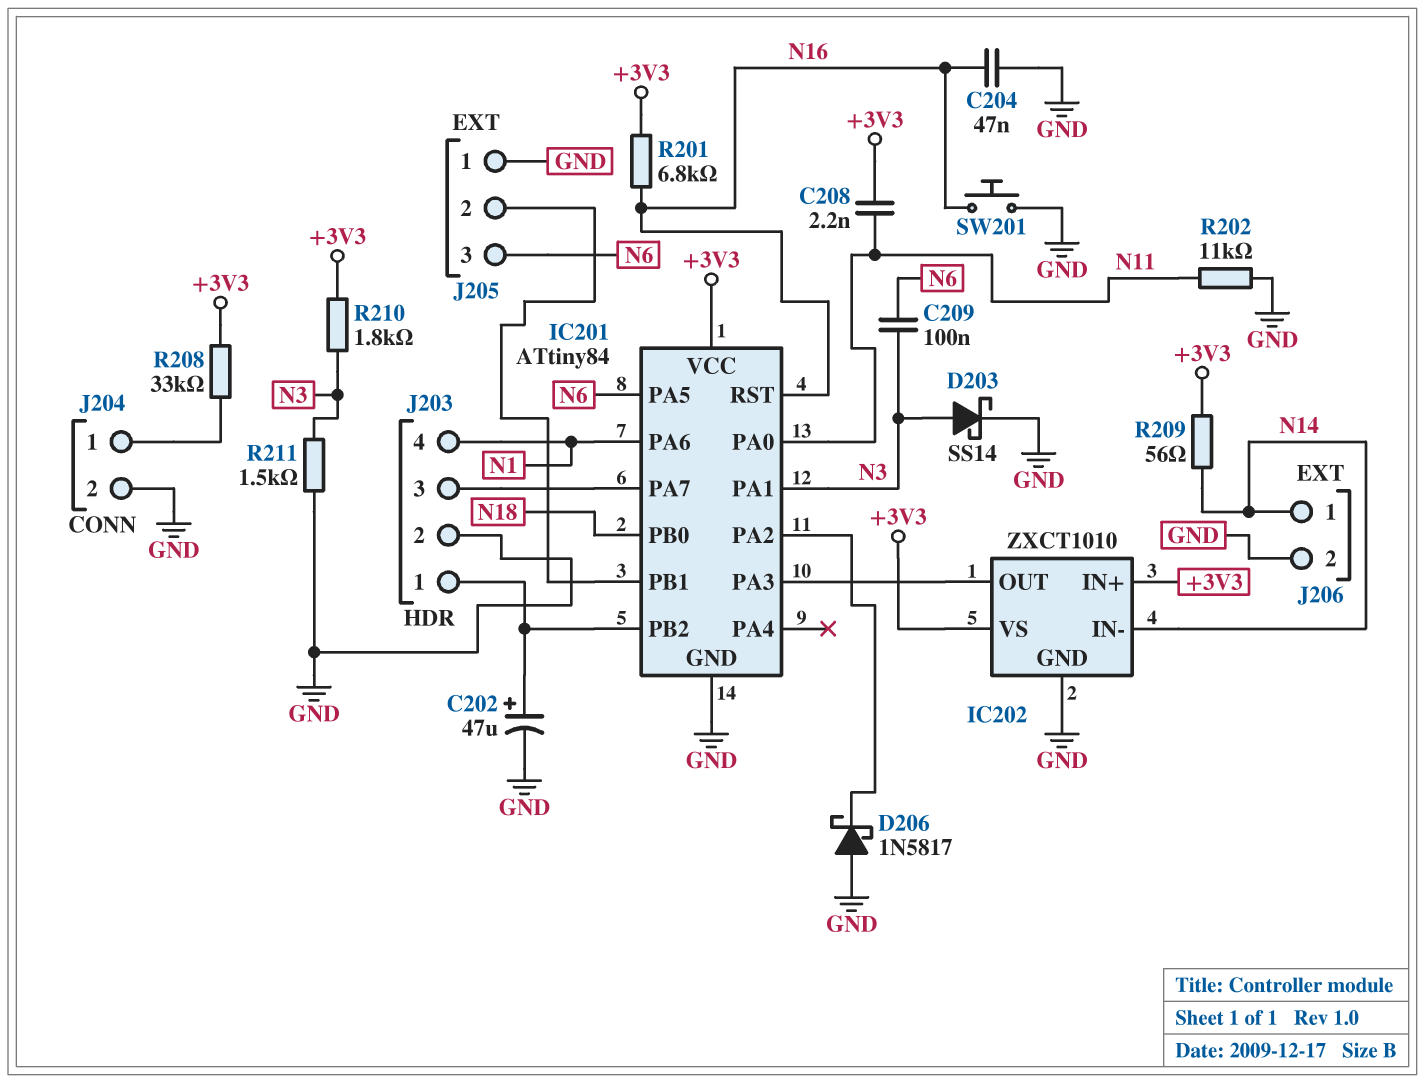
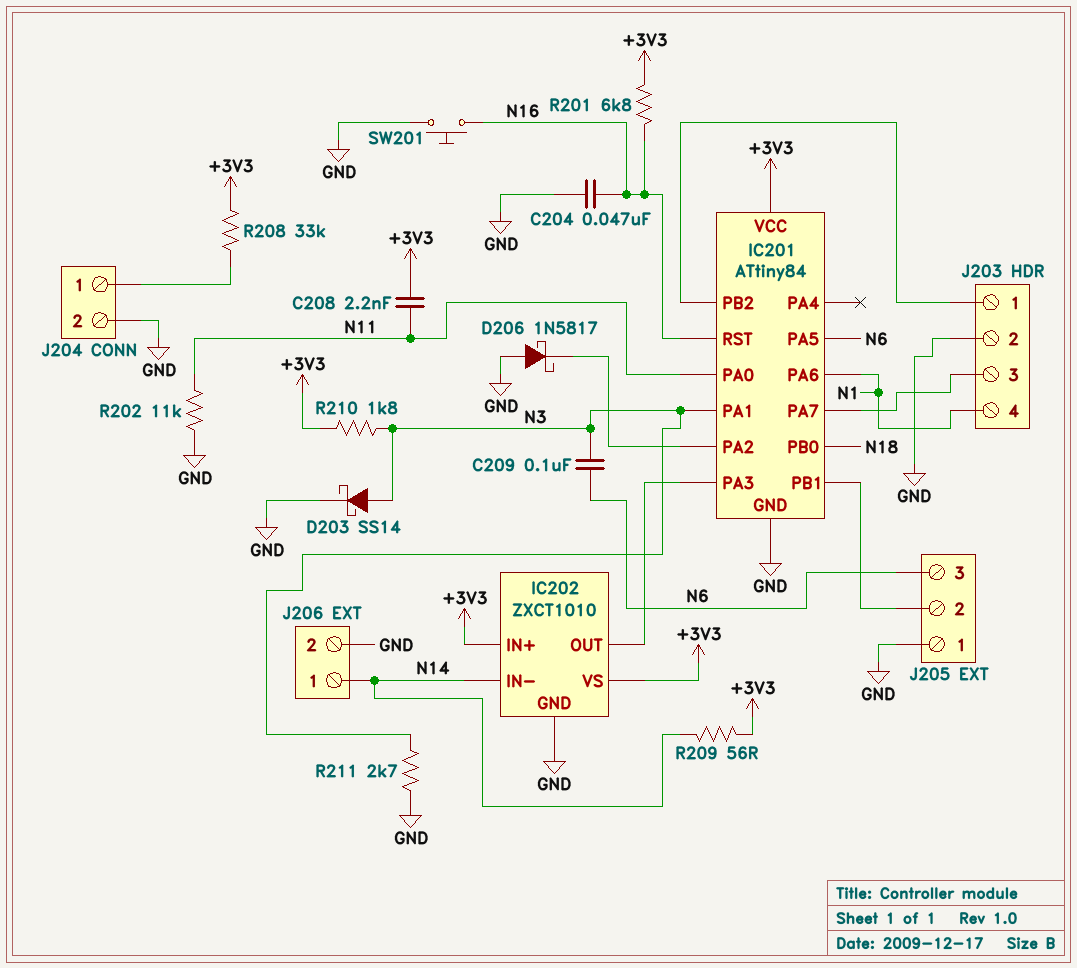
C202: 47uF (plus IC201/PB2, minus GND) -> none
R211: 1.5k (GND, N3) -> 2.7k (GND, N3)

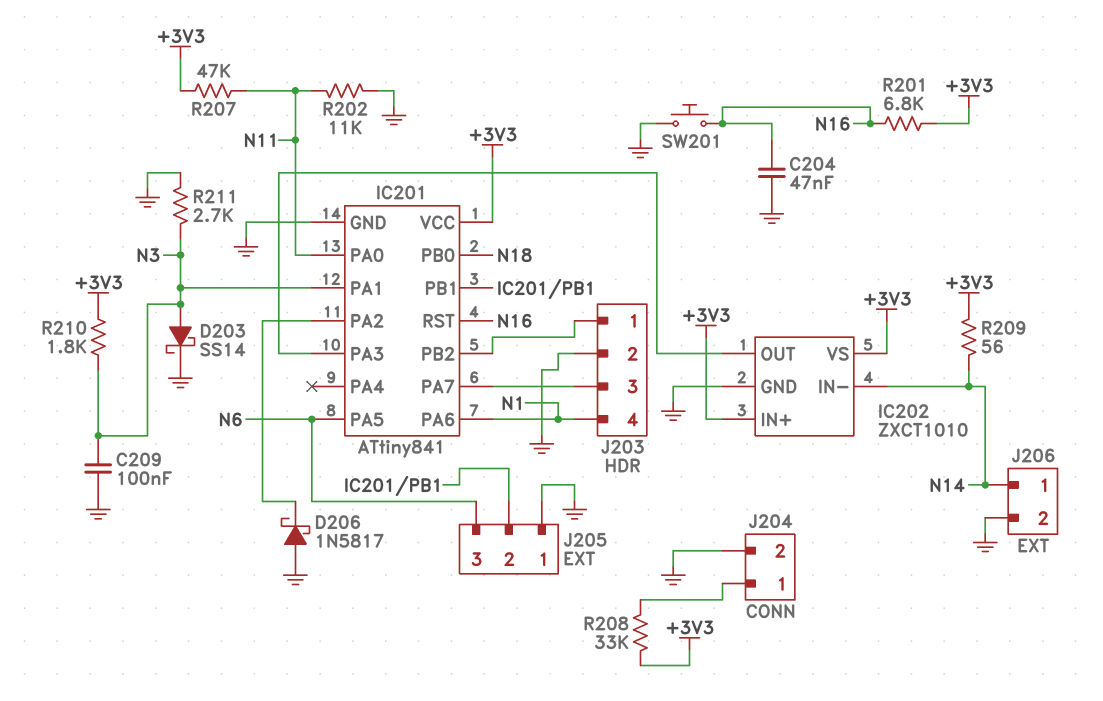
C208: 2.2nF (+3V3, N11) -> none
C209: 100nF (N3, N6) -> 100nF (GND, N3)
IC201: ATtiny84 -> ATtiny841
R207: none -> 47k (+3V3, N11)

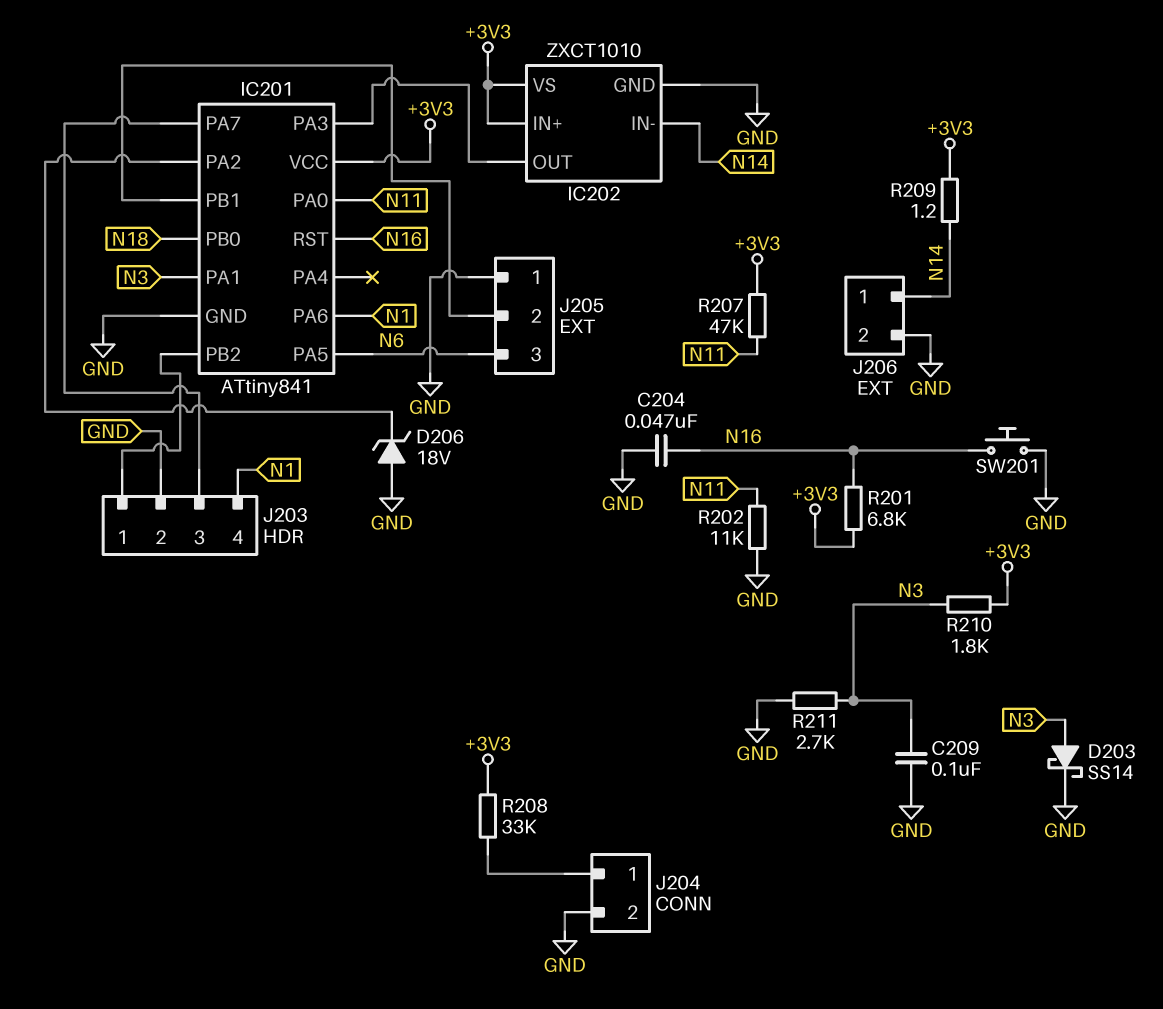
D206: schottky 1N5817 (A GND, K IC201/PA2) -> zener 18V (A GND, K IC201/PA2)
R209: 56 (+3V3, N14) -> 1.2 (+3V3, N14)

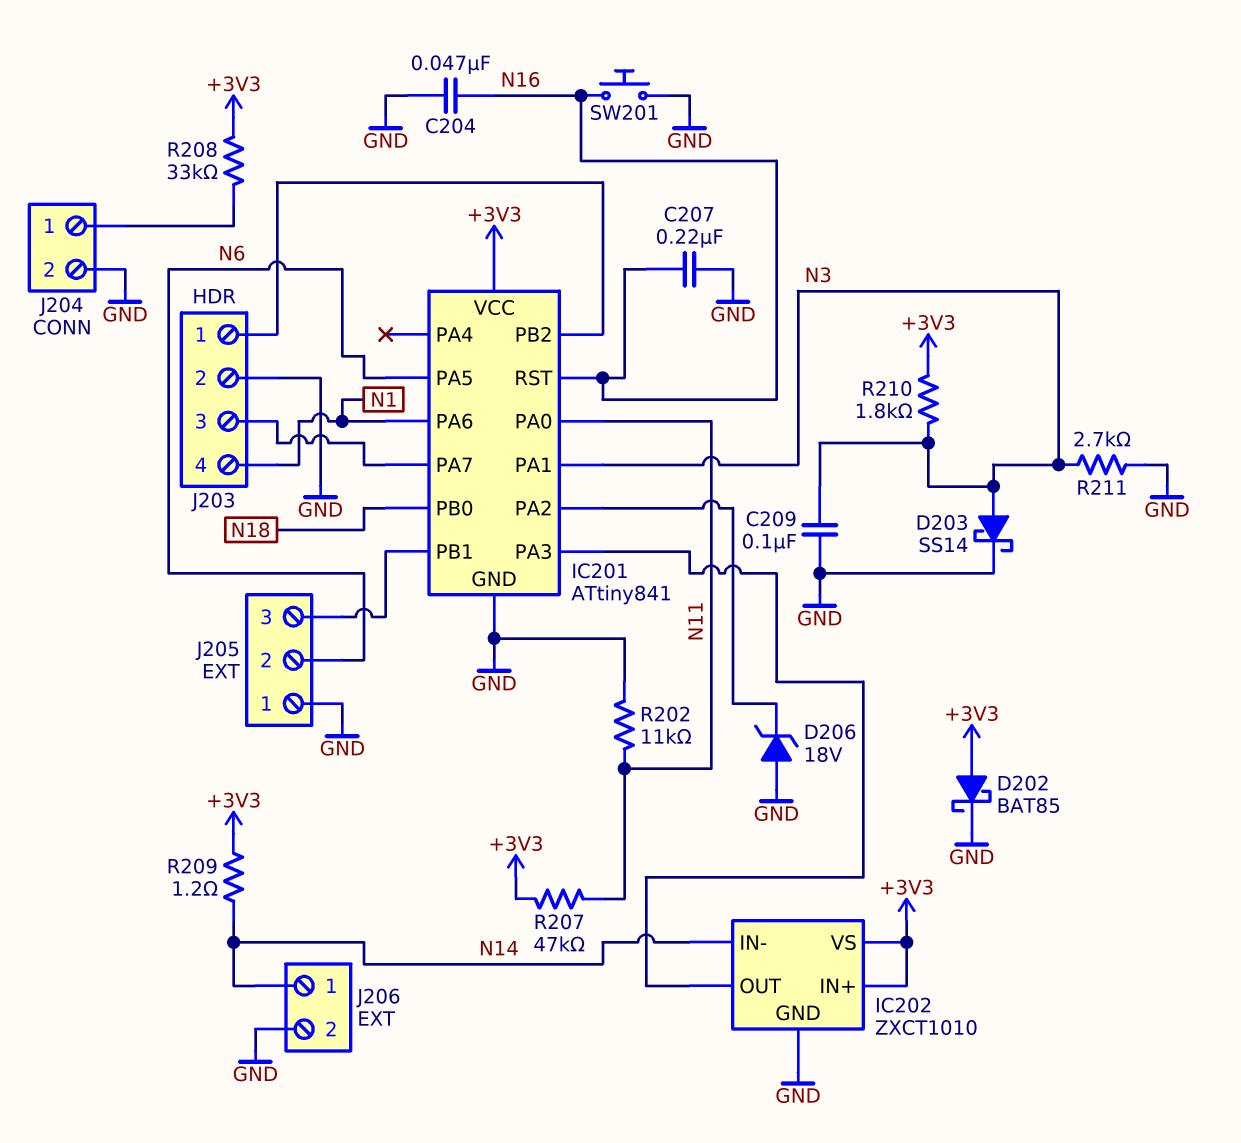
C207: none -> 220nF (GND, N16)
D202: none -> schottky BAT85 (A +3V3, K GND)
J205 pin 2: IC201/PB1 -> N6
J205 pin 3: N6 -> IC201/PB1
R201: 6.8k (+3V3, N16) -> none

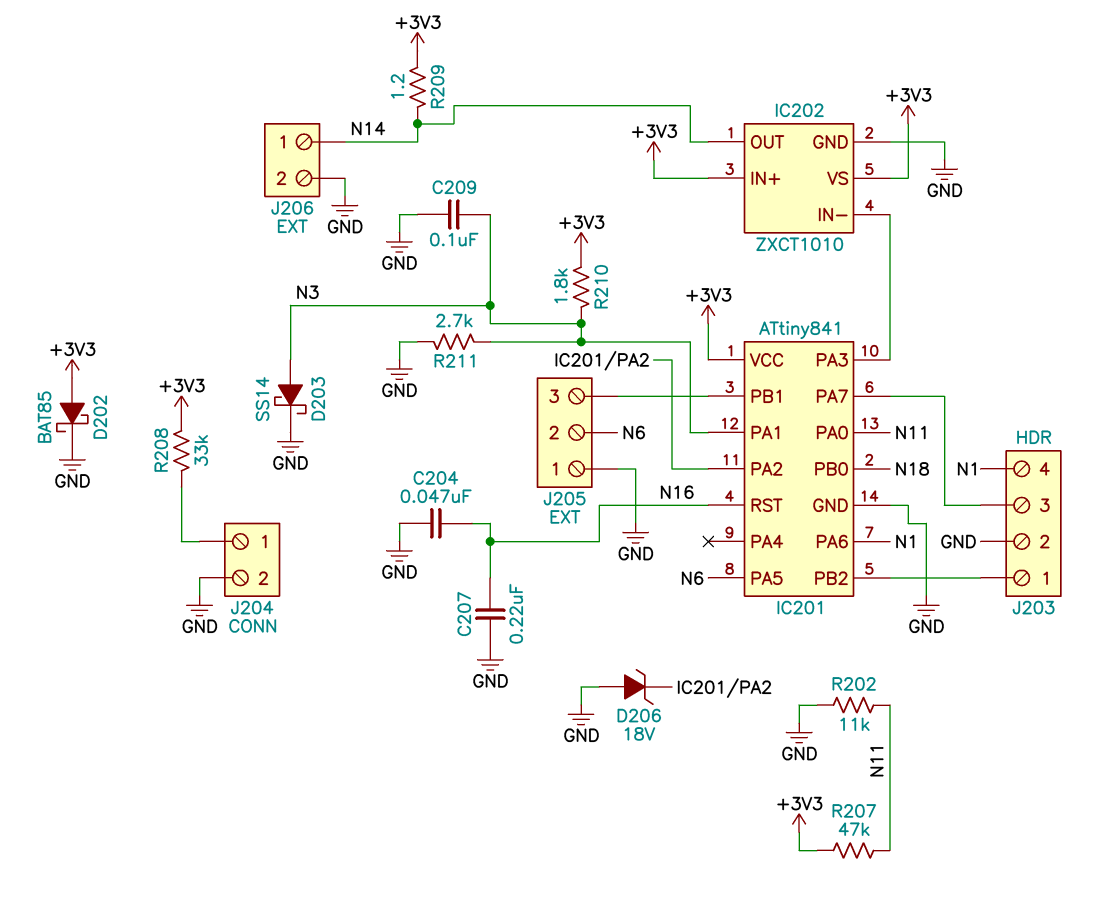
IC202 pin IN-: N14 -> IC201/PA3
IC202 pin OUT: IC201/PA3 -> N14
SW201: button (GND, N16) -> none

